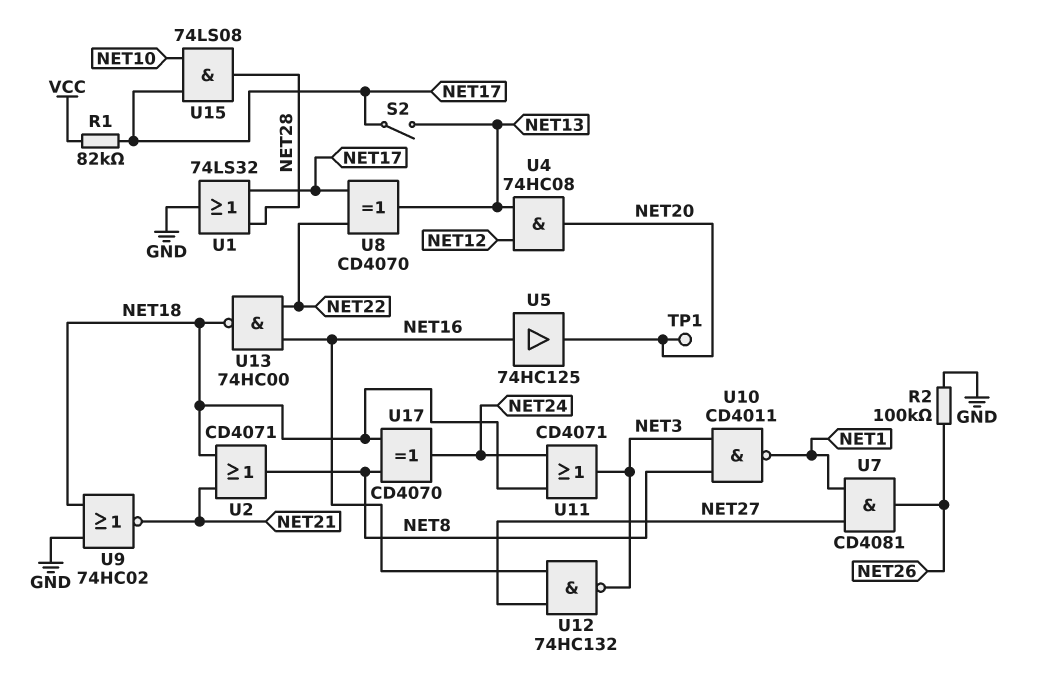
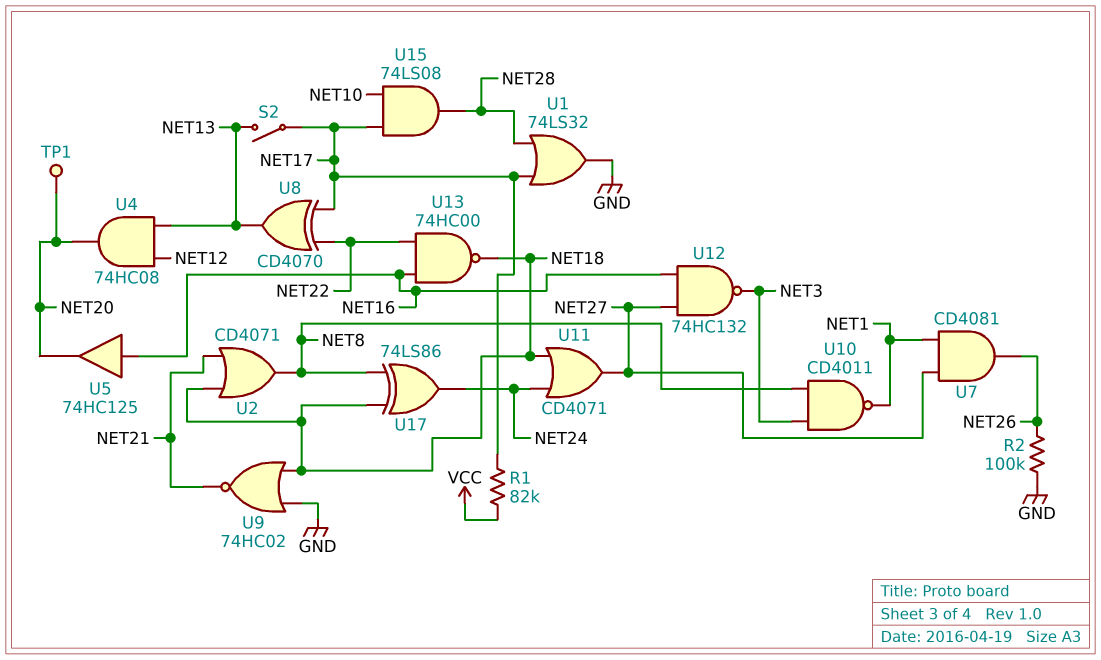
U11: OR CD4071 (in NET18, in NET24, out NET3) -> OR CD4071 (in NET18, in NET24, out NET27)
U17: XOR CD4070 (in NET8, in NET18, out NET24) -> XOR 74LS86 (in NET8, in NET18, out NET24)

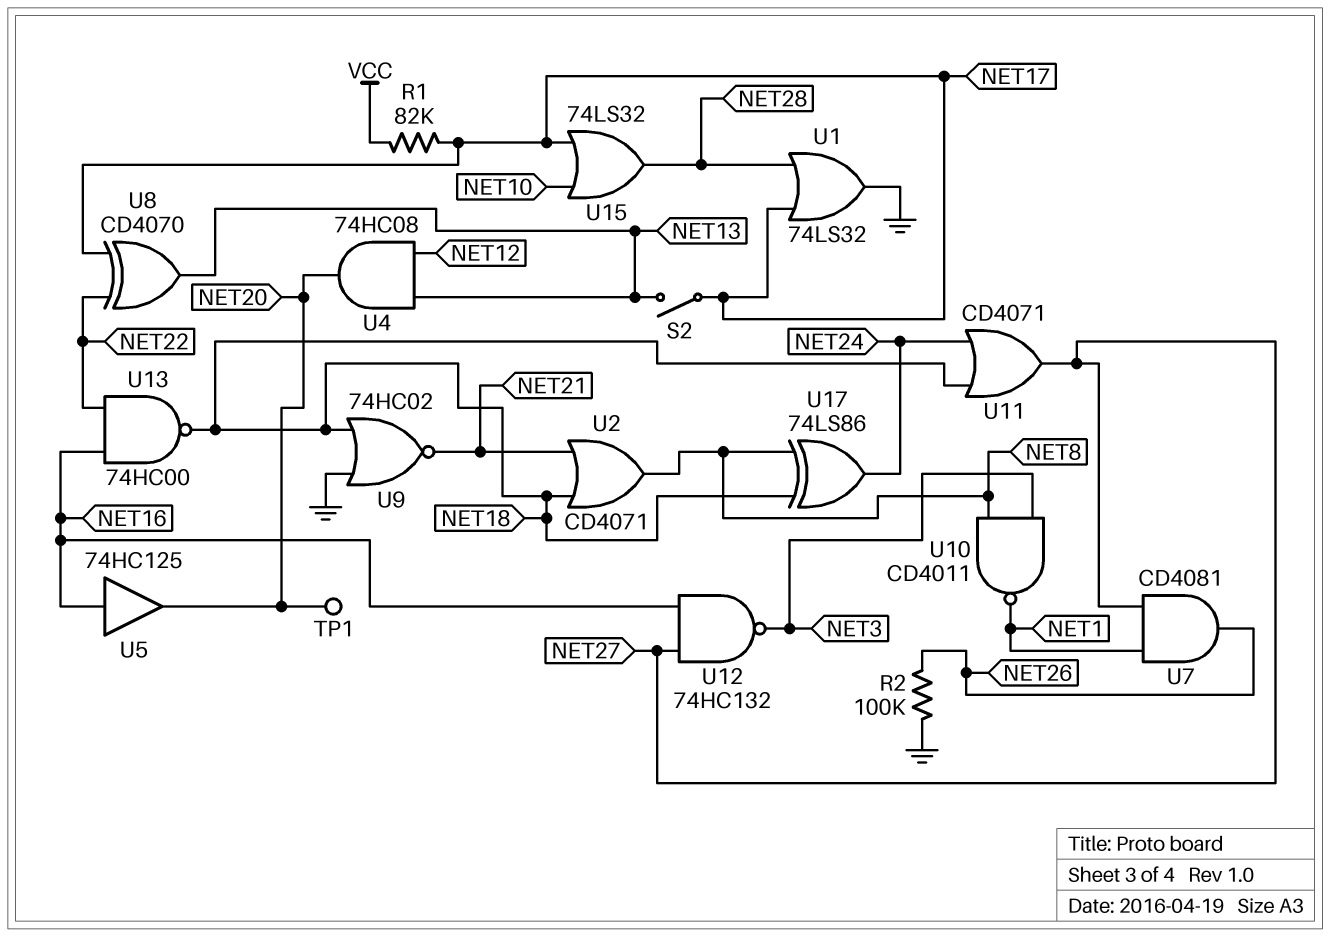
U15: AND 74LS08 (in NET10, in NET17, out NET28) -> OR 74LS32 (in NET10, in NET17, out NET28)

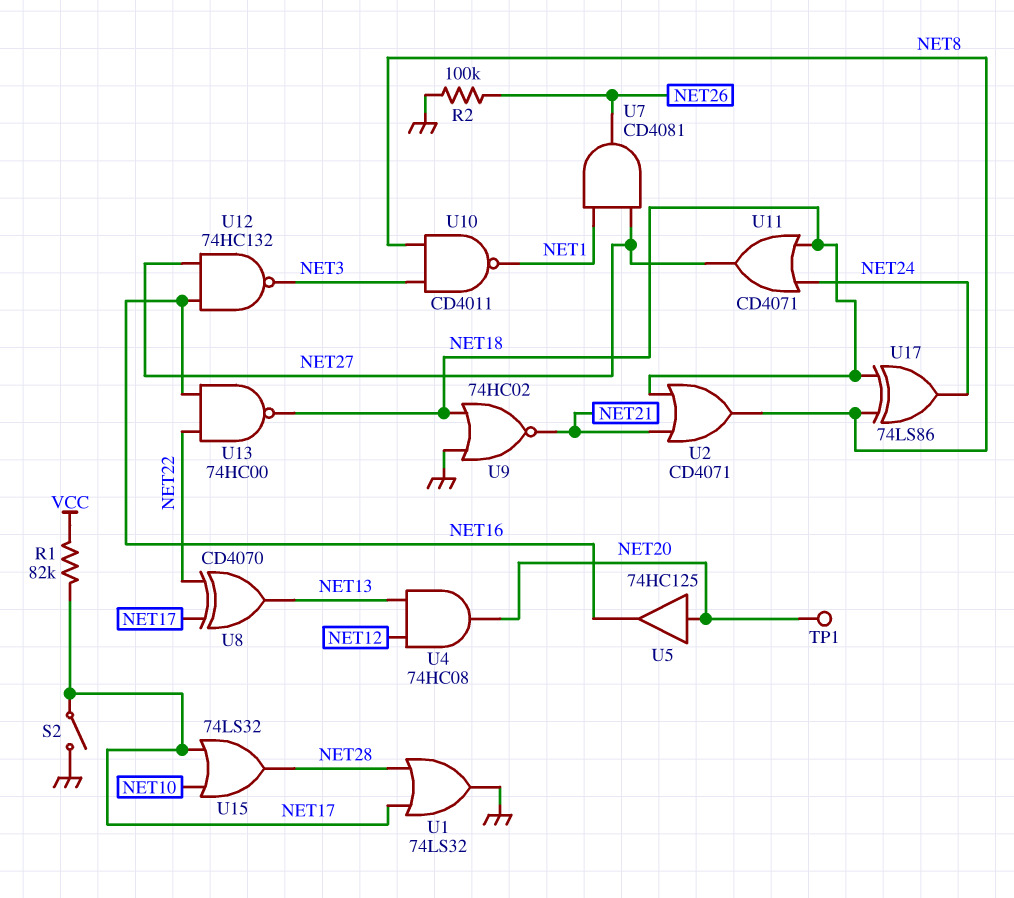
S2: switch (NET13, NET17) -> switch (GND, NET17)
U5: buffer 74HC125 (in NET16, out NET20) -> buffer 74HC125 (in NET20, out NET16)

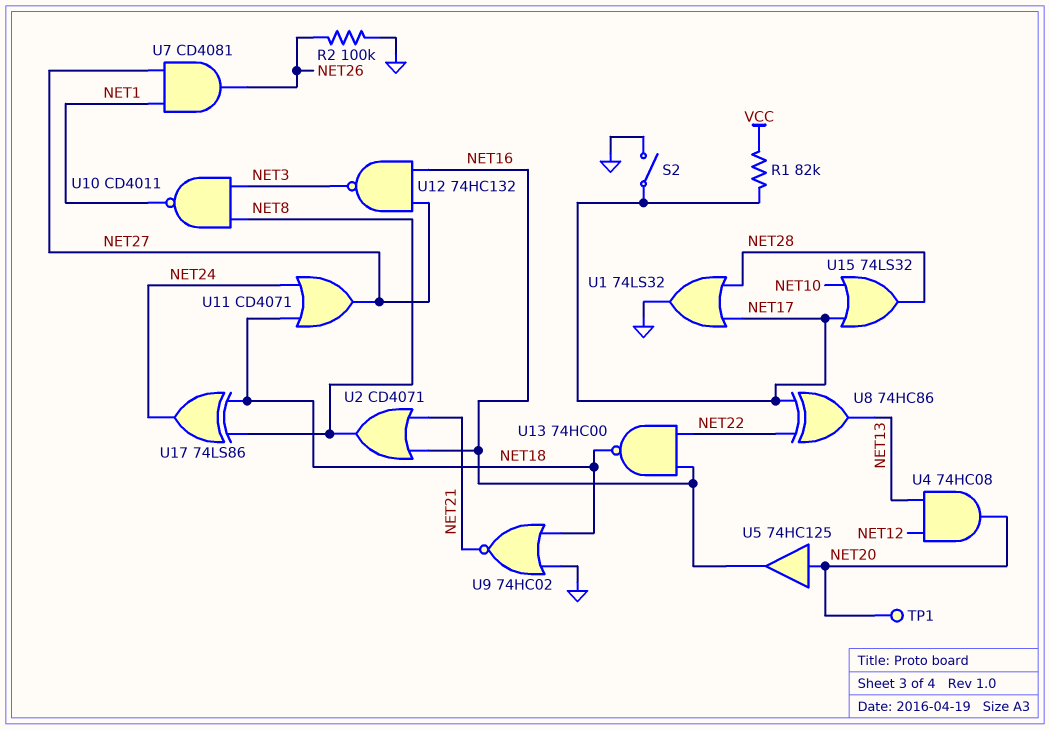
U2: OR CD4071 (in NET18, in NET21, out NET8) -> OR CD4071 (in NET16, in NET21, out NET8)
U8: XOR CD4070 (in NET17, in NET22, out NET13) -> XOR 74HC86 (in NET17, in NET22, out NET13)

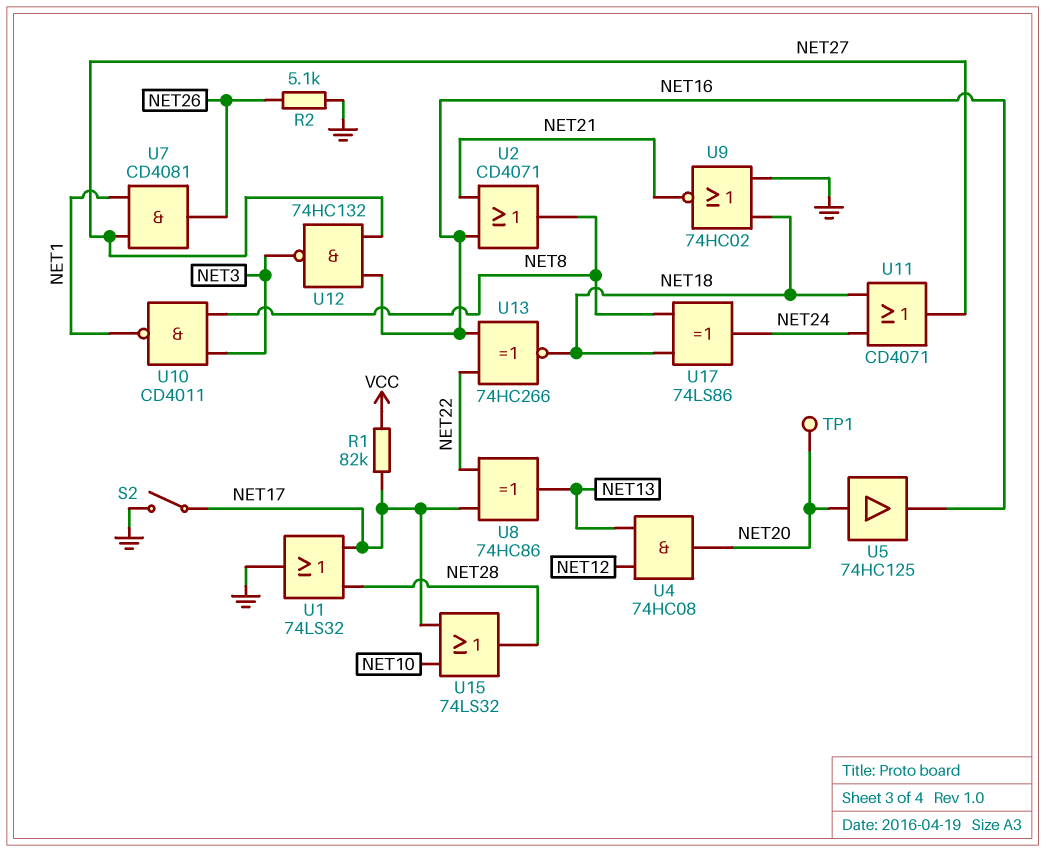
R2: 100k (GND, NET26) -> 5.1k (GND, NET26)
U13: NAND 74HC00 (in NET16, in NET22, out NET18) -> XNOR 74HC266 (in NET16, in NET22, out NET18)

